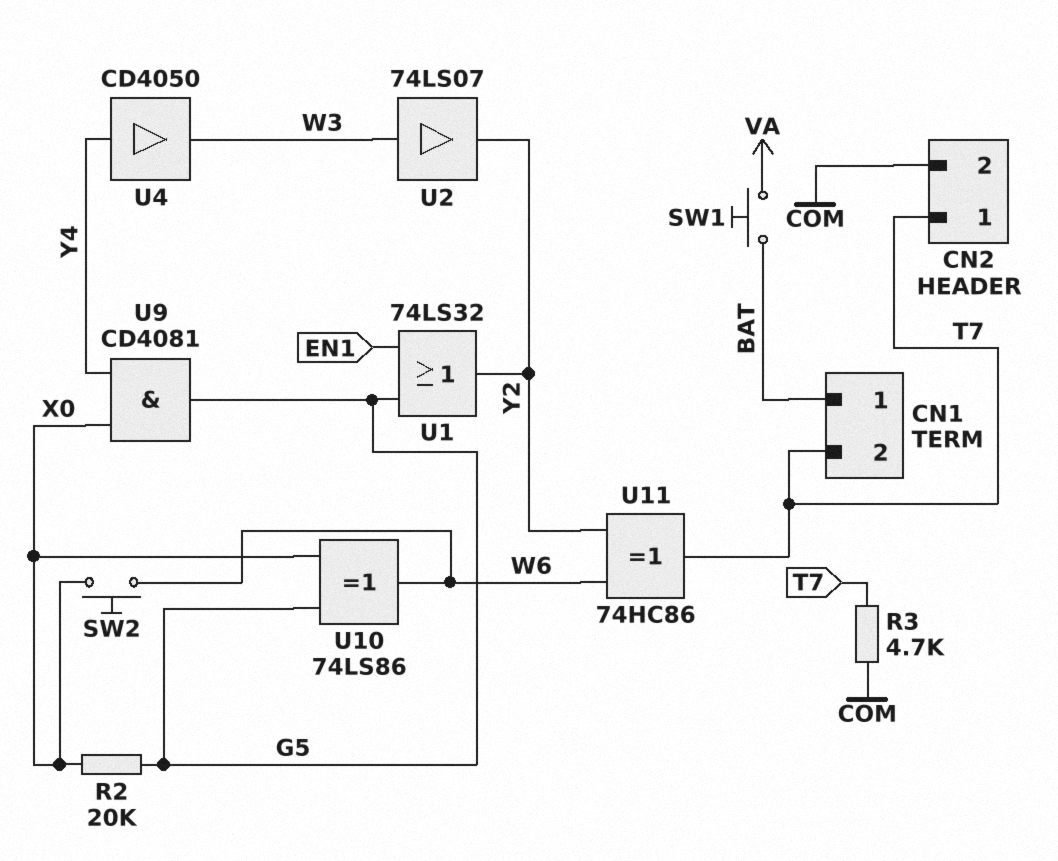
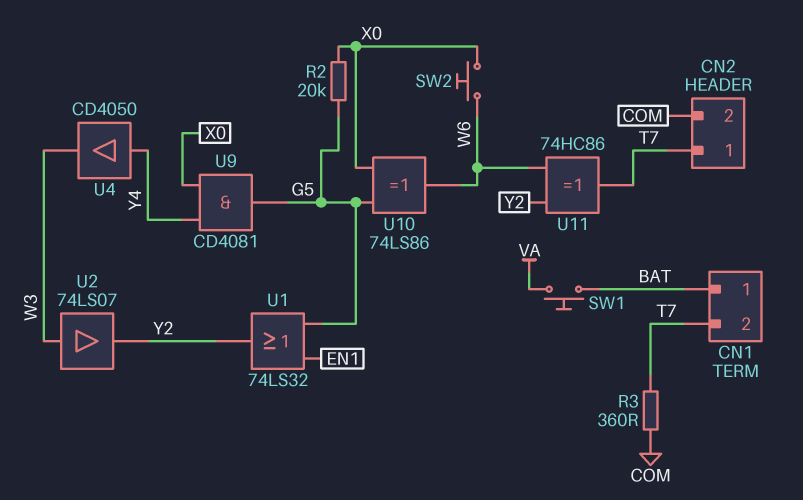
R3: 4.7k (COM, T7) -> 360 (COM, T7)

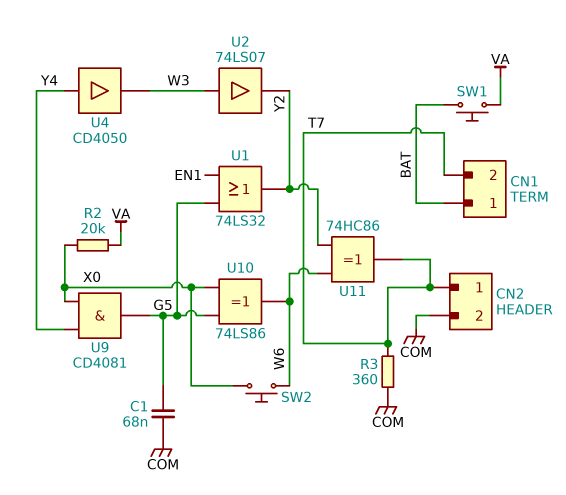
C1: none -> 68nF (COM, G5)
R2: 20k (G5, X0) -> 20k (VA, X0)

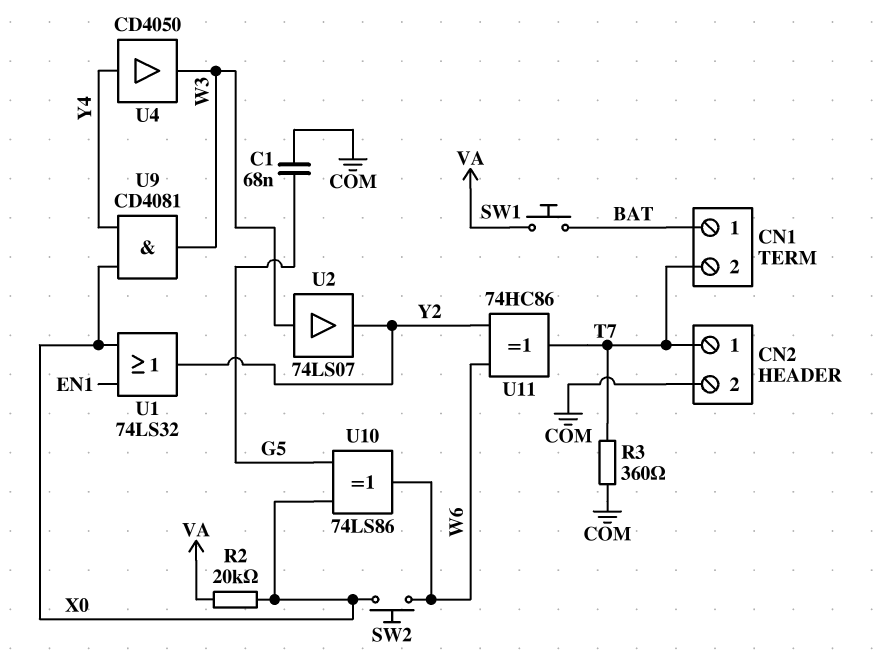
U1: OR 74LS32 (in EN1, in G5, out Y2) -> OR 74LS32 (in EN1, in X0, out Y2)
U9: AND CD4081 (in X0, in Y4, out G5) -> AND CD4081 (in X0, in Y4, out W3)

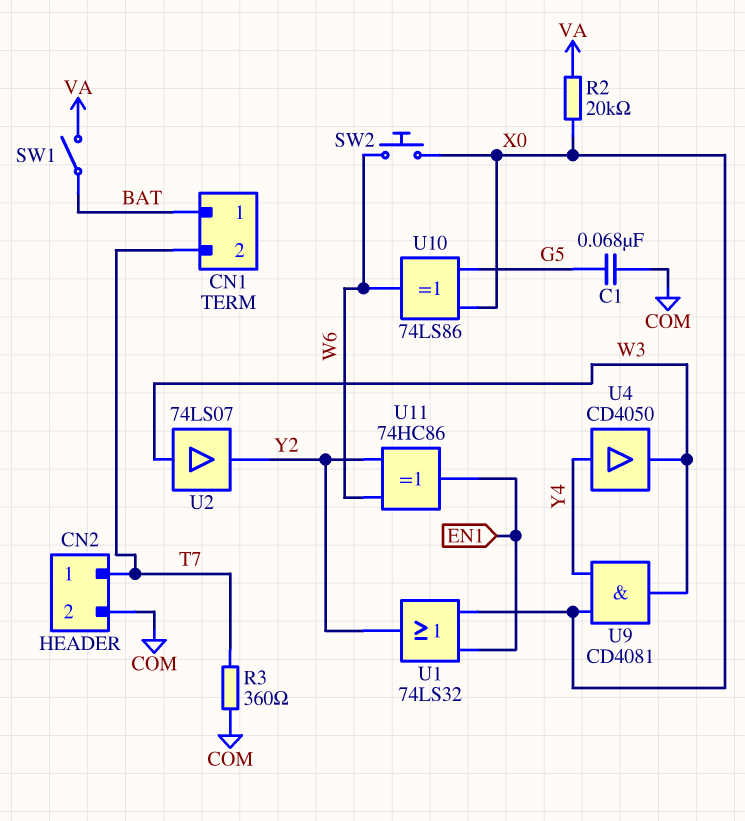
SW1: button (BAT, VA) -> switch (BAT, VA)
U11: XOR 74HC86 (in W6, in Y2, out T7) -> XOR 74HC86 (in W6, in Y2, out EN1)

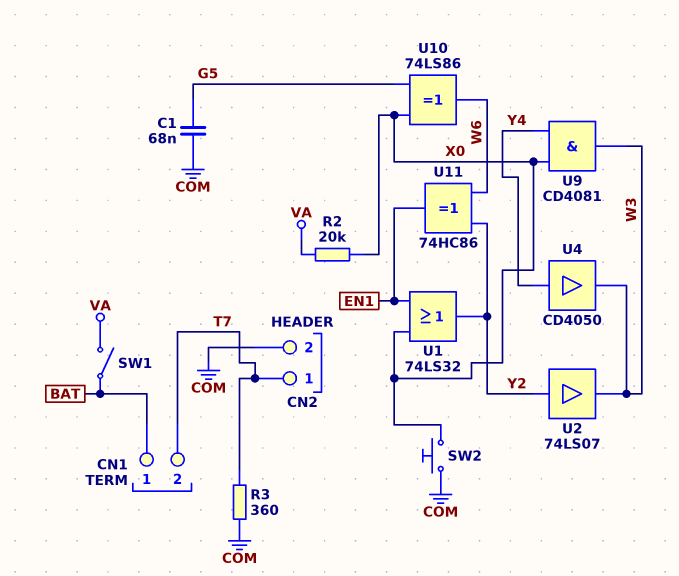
SW2: button (W6, X0) -> button (COM, X0)
U2: buffer 74LS07 (in W3, out Y2) -> buffer 74LS07 (in Y2, out W3)

